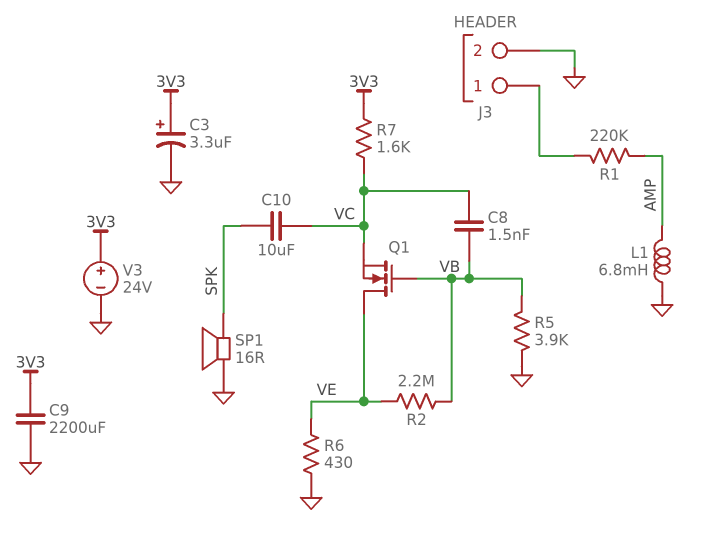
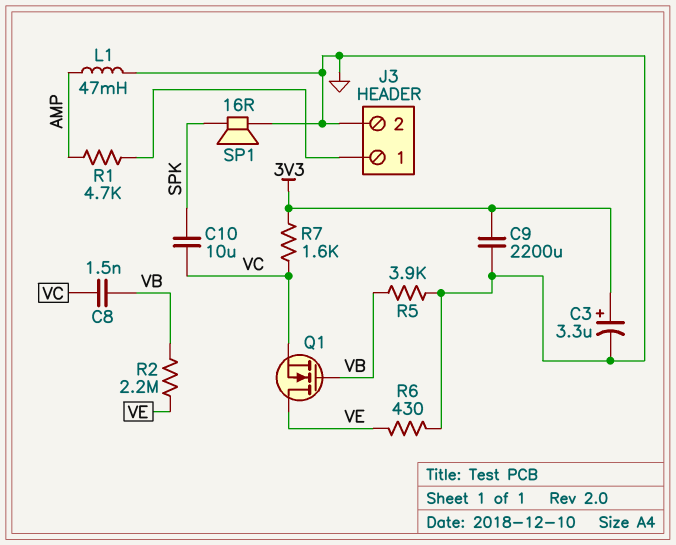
L1: 6.8mH (AMP, GND) -> 47mH (AMP, GND)
R1: 220k (AMP, J3/1) -> 4.7k (AMP, J3/1)
V3: 24V (plus 3V3, minus GND) -> none

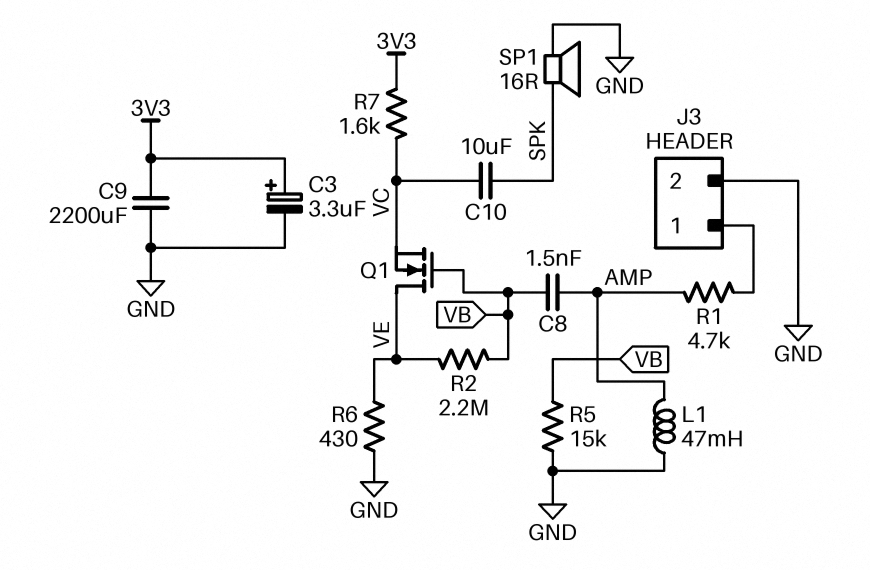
C8: 1.5nF (VB, VC) -> 1.5nF (AMP, VB)
R5: 3.9k (GND, VB) -> 15k (GND, VB)

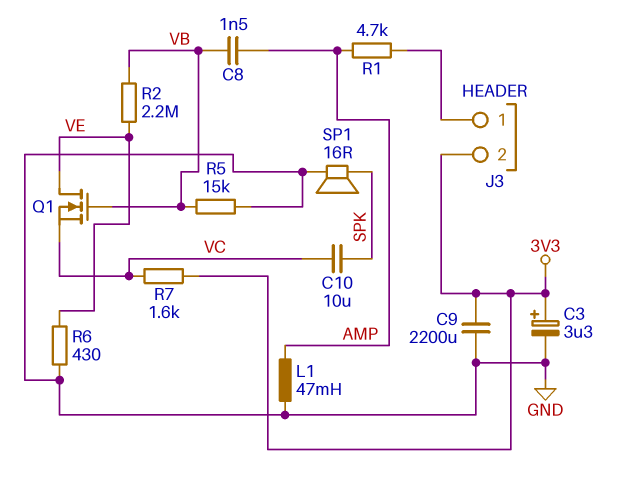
J3 pin 2: GND -> 3V3

